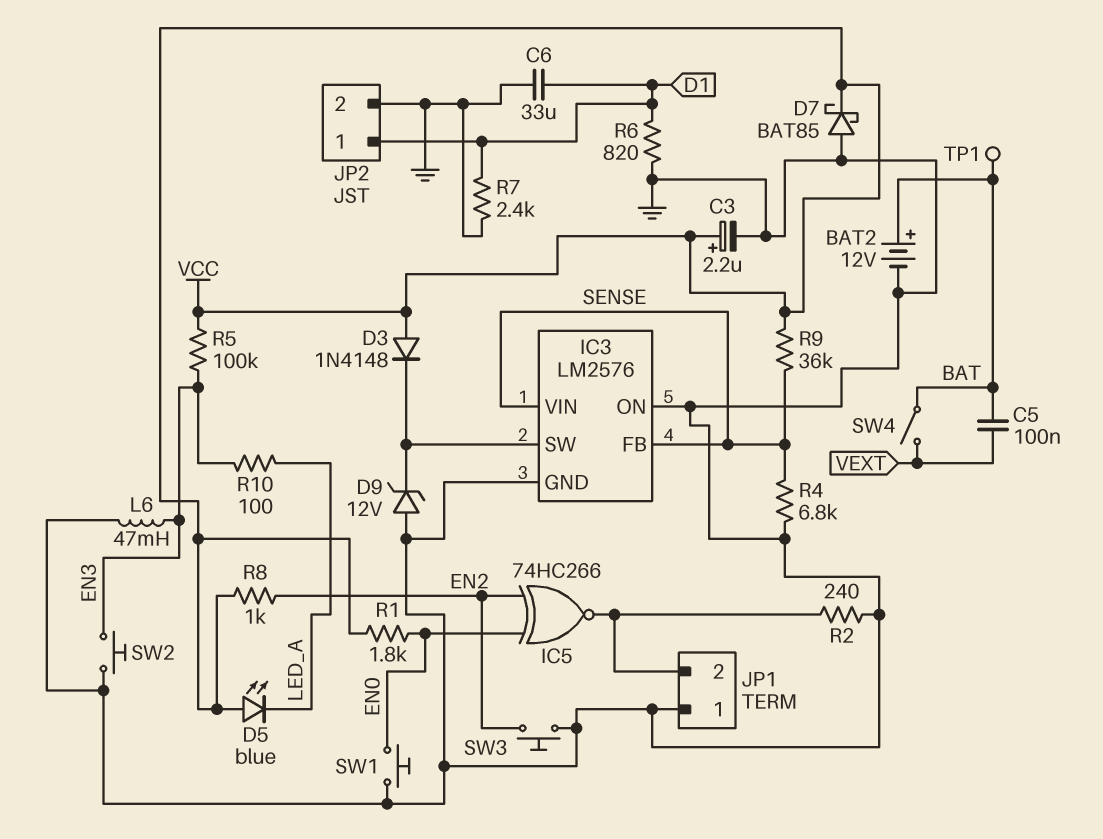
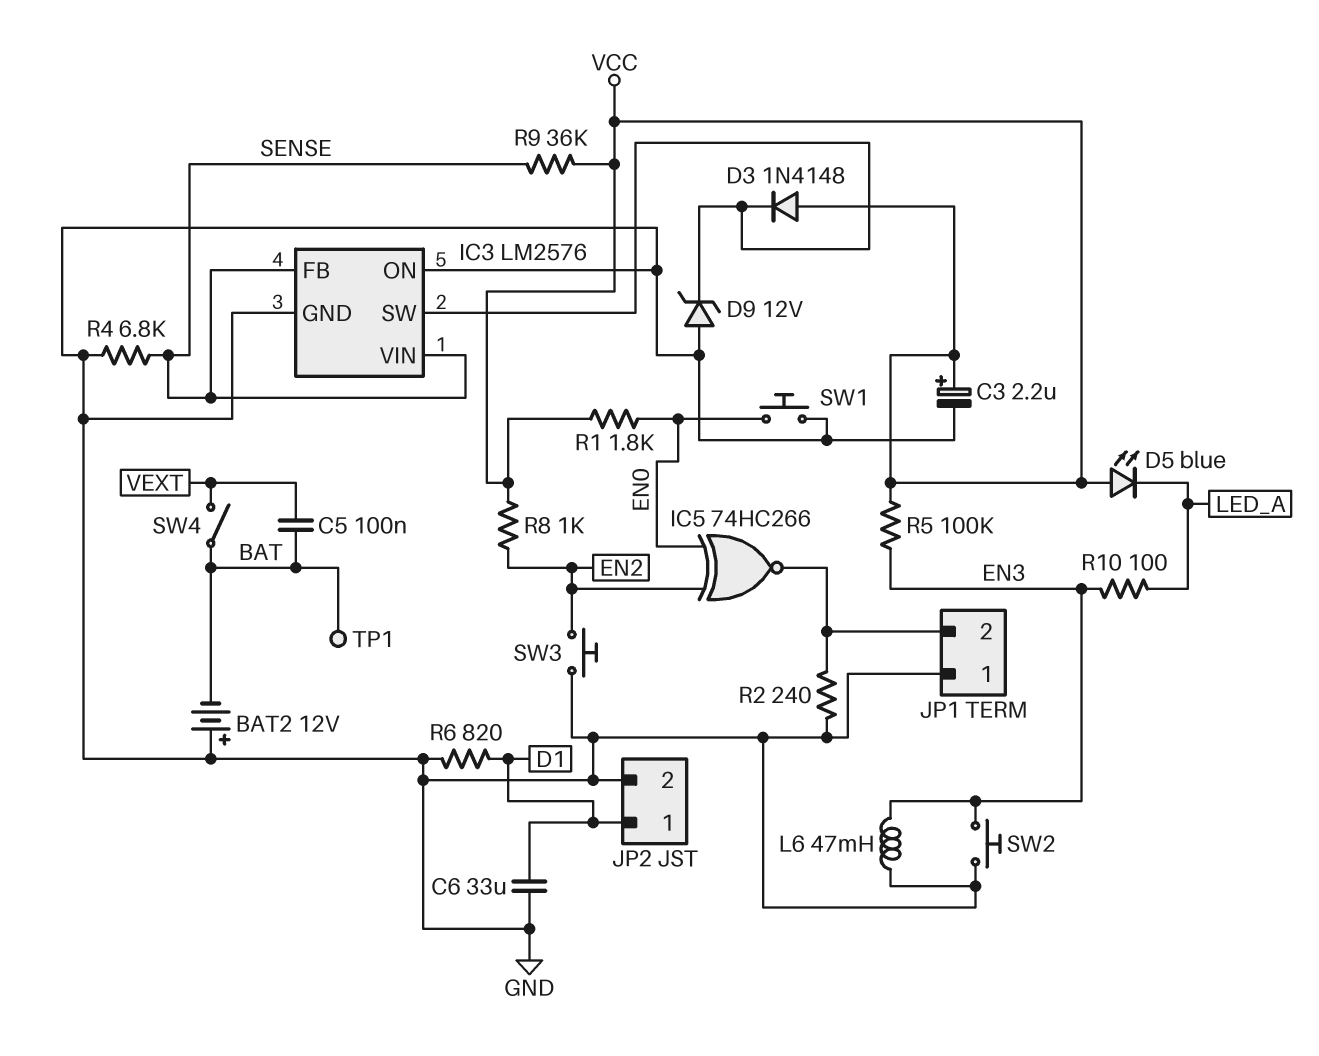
BAT2: 12V (plus BAT, minus GND) -> 12V (plus GND, minus BAT)
D7: schottky BAT85 (A GND, K VCC) -> none
R7: 2.4k (D1, GND) -> none

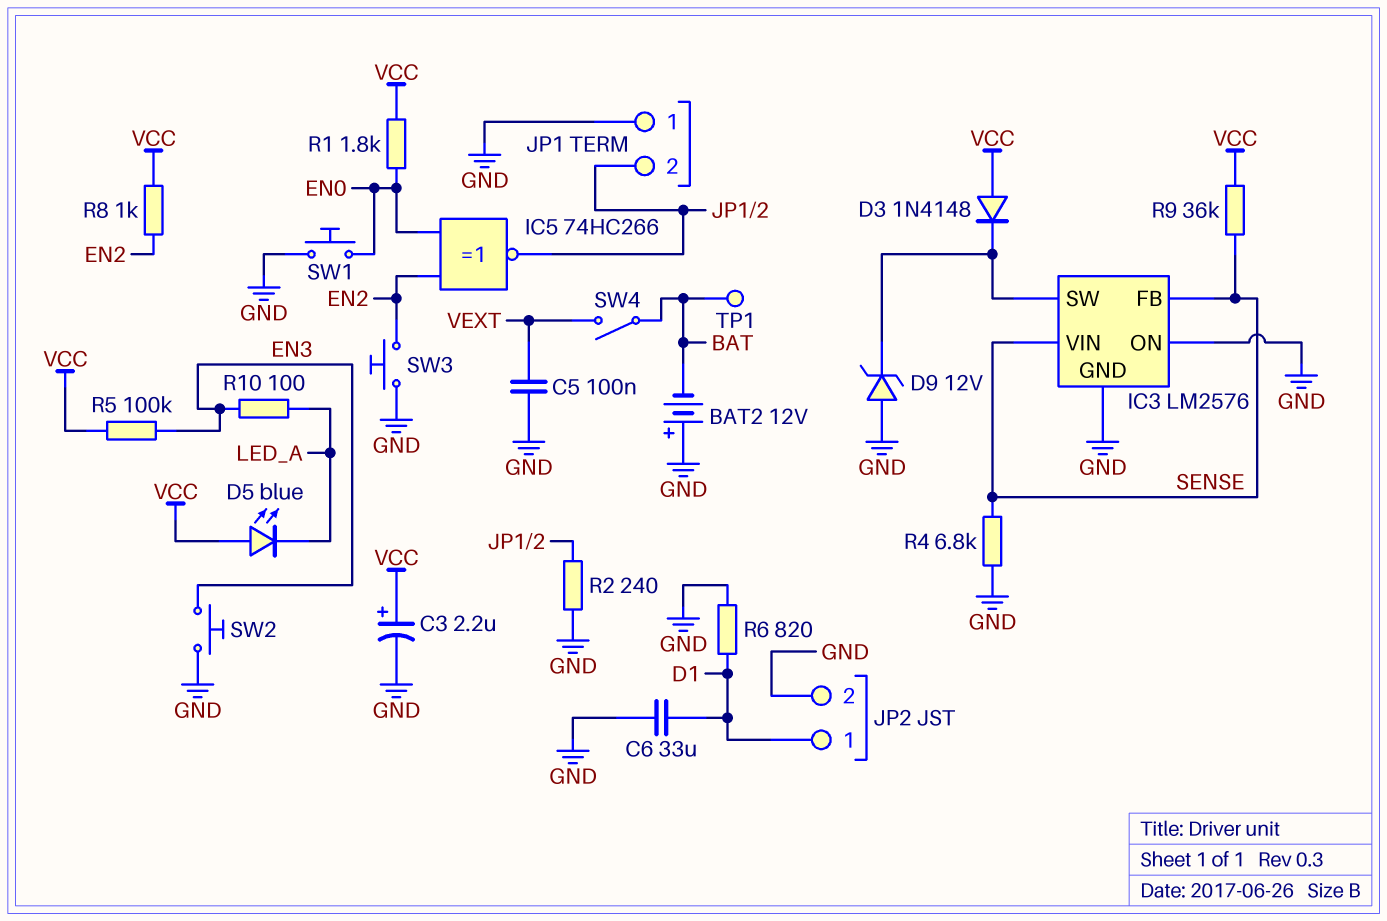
C5: 100nF (BAT, VEXT) -> 100nF (GND, VEXT)
L6: 47mH (EN3, GND) -> none

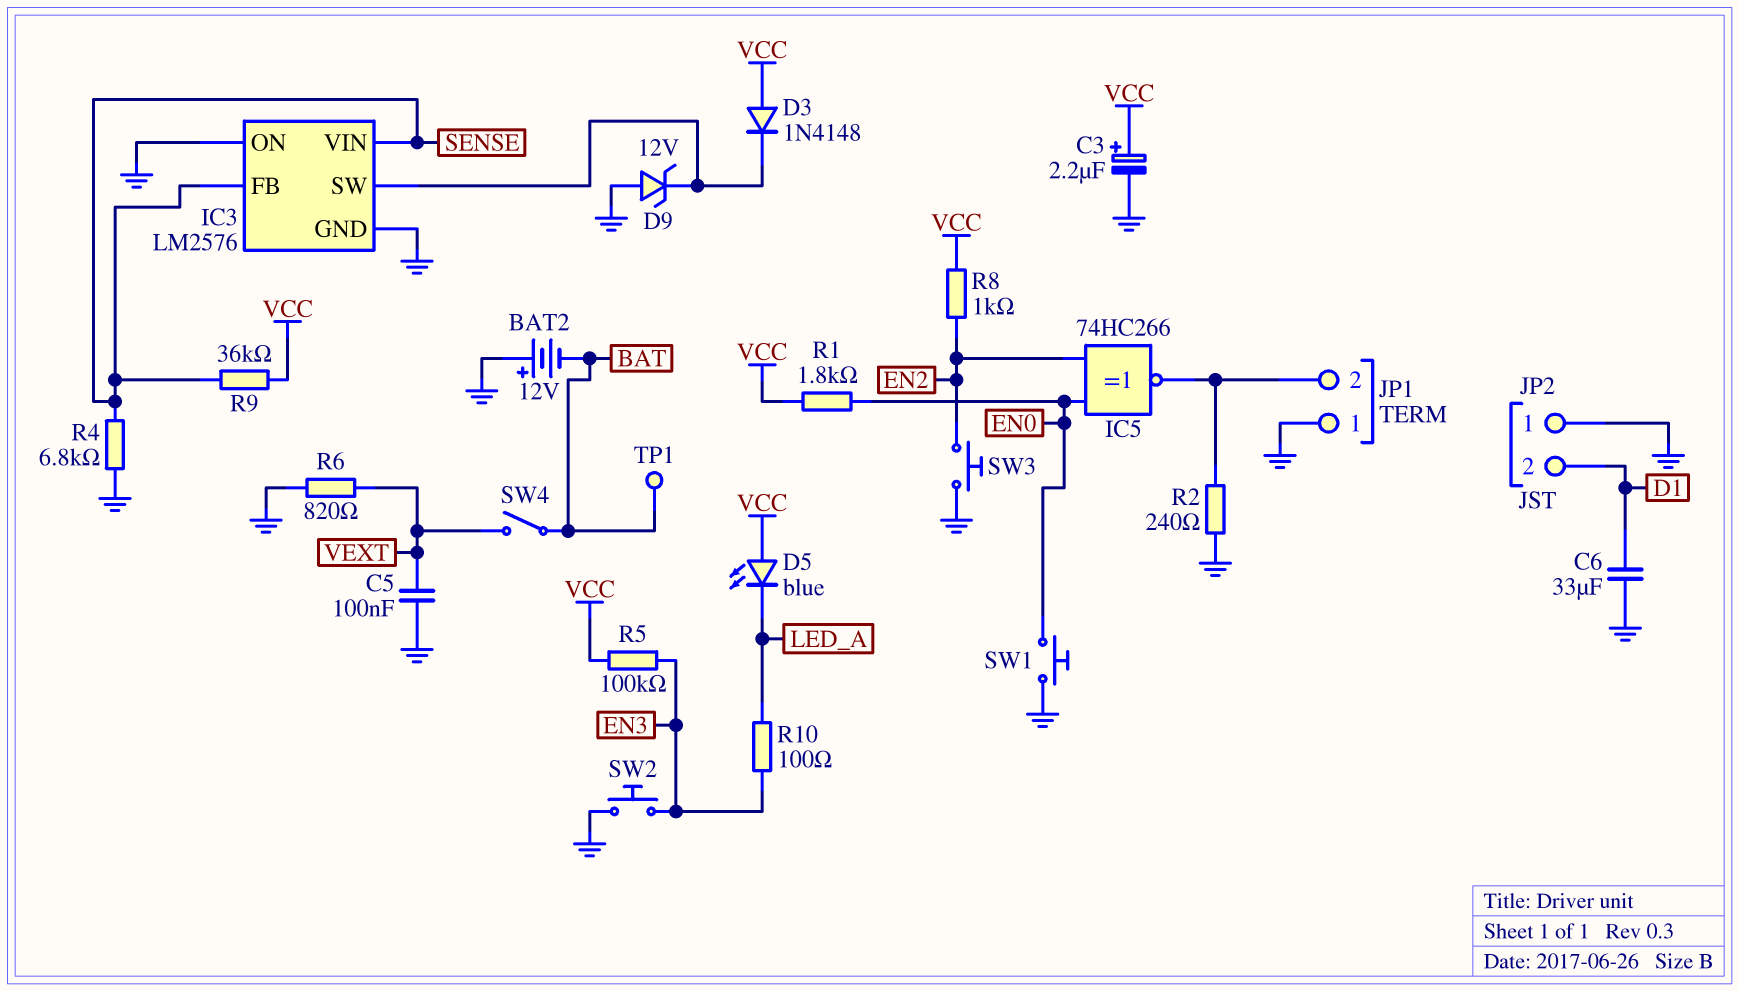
JP2 pin 1: D1 -> GND
JP2 pin 2: GND -> D1
R6: 820 (D1, GND) -> 820 (GND, VEXT)

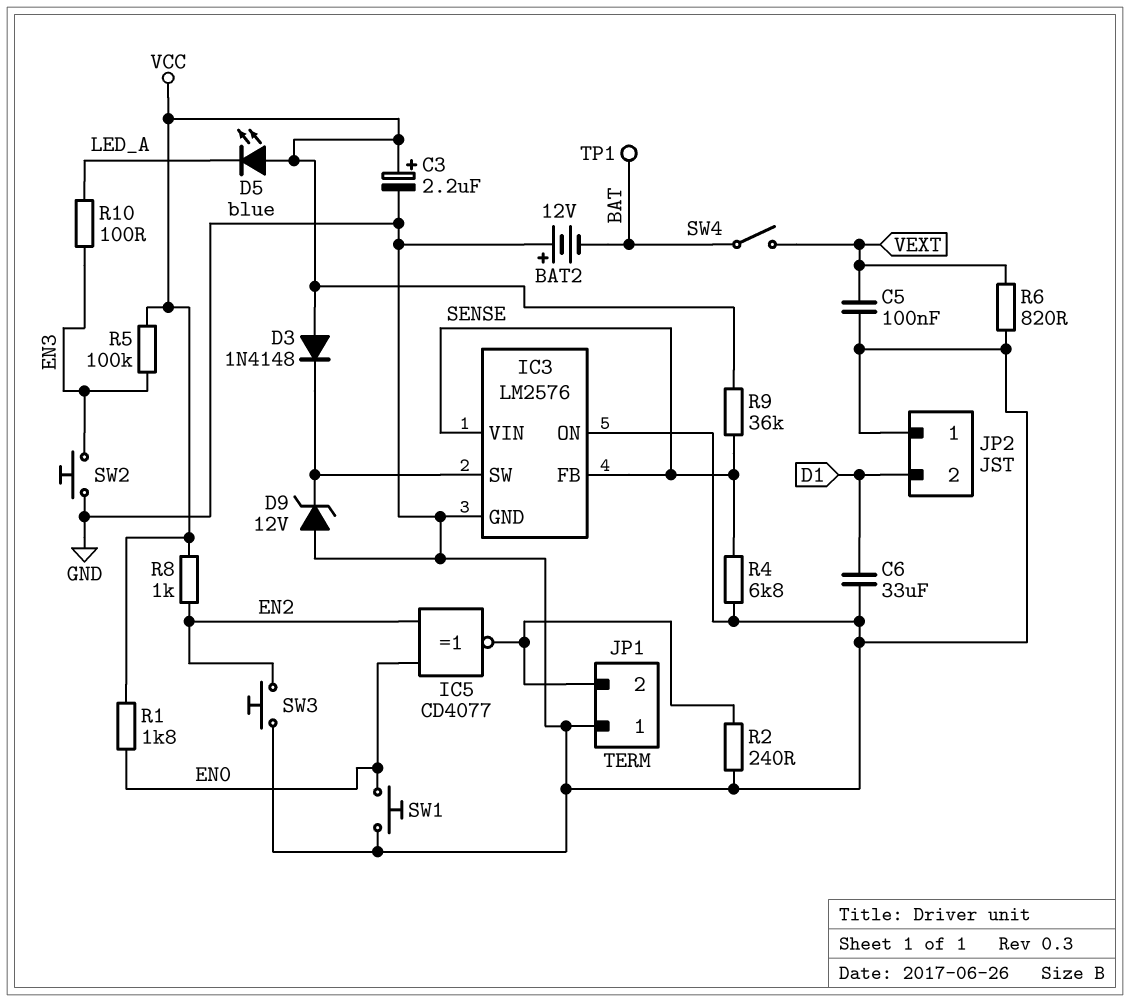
IC5: XNOR 74HC266 (in EN0, in EN2, out JP1/2) -> XNOR CD4077 (in EN0, in EN2, out JP1/2)

